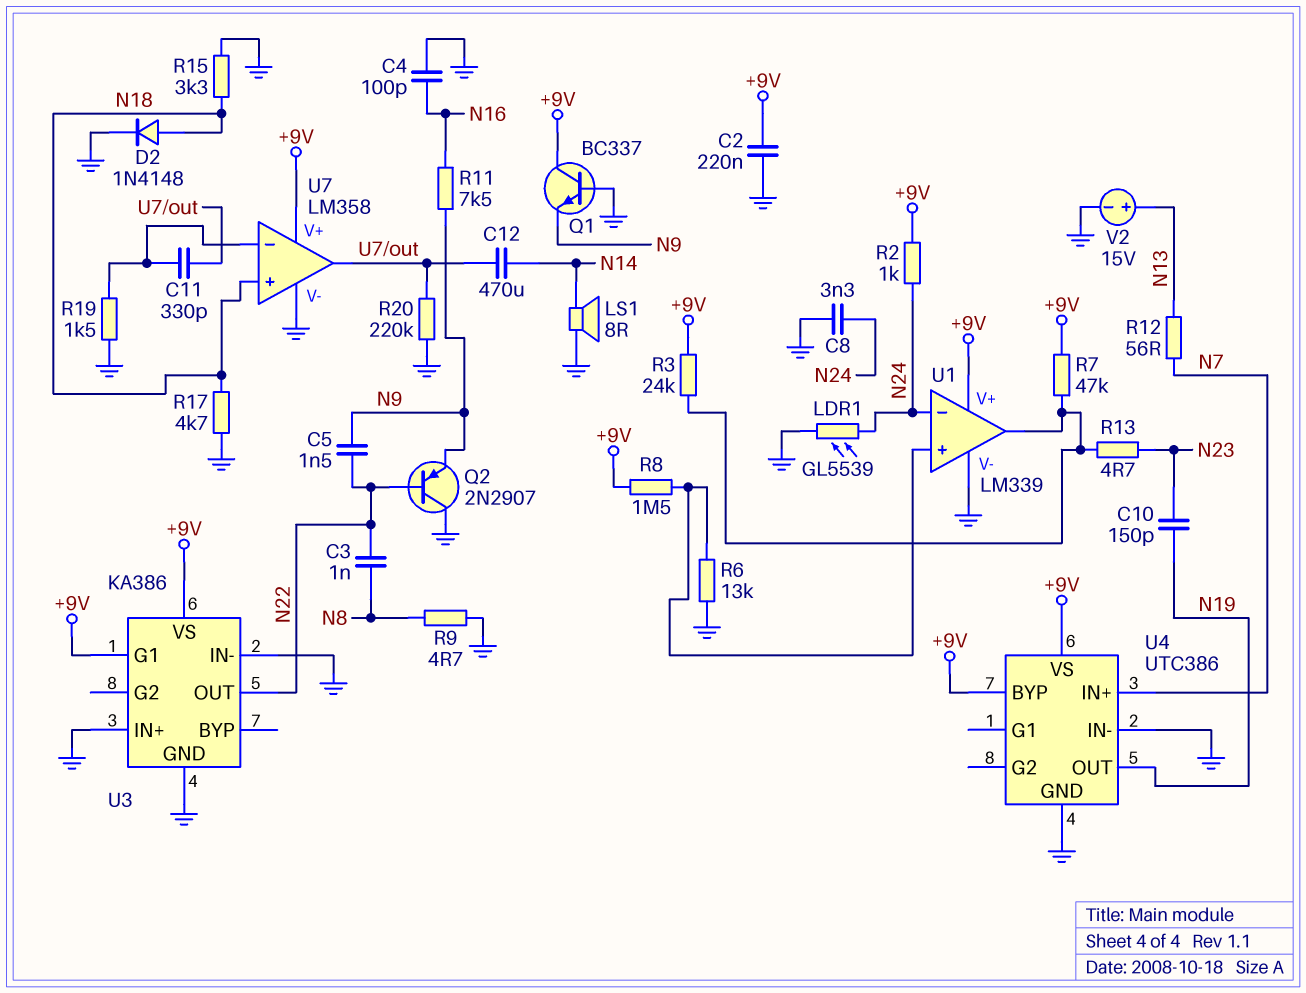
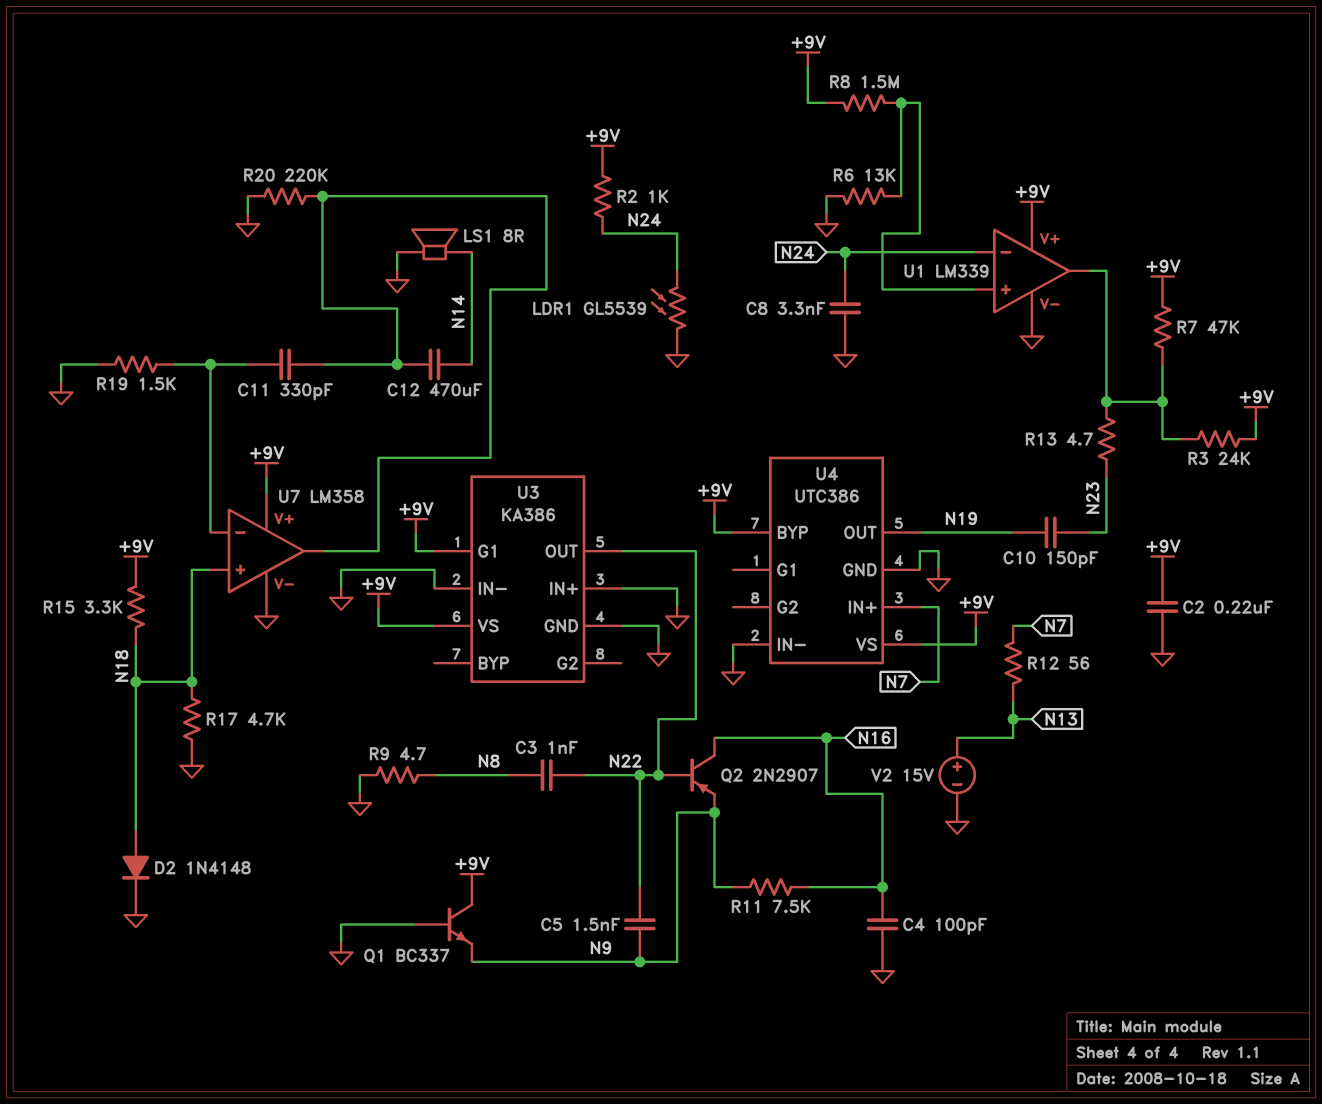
Q2: PNP 2N2907 (B N22, C GND, E N9) -> PNP 2N2907 (B N22, C N16, E N9)
R15: 3.3k (GND, N18) -> 3.3k (+9V, N18)

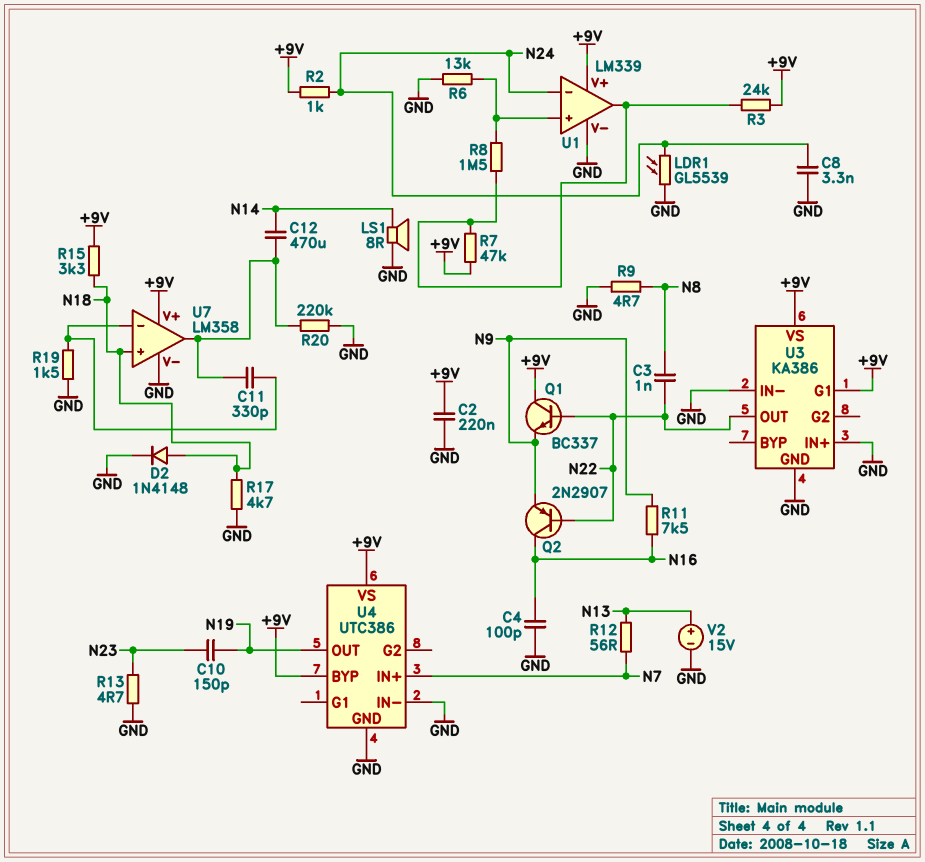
C5: 1.5nF (N9, N22) -> none
Q1: NPN BC337 (B GND, C +9V, E N9) -> NPN BC337 (B N22, C +9V, E N9)
R8: 1.5M (+9V, U1/in+) -> 1.5M (U1/in+, U1/out)
R13: 4.7 (N23, U1/out) -> 4.7 (GND, N23)

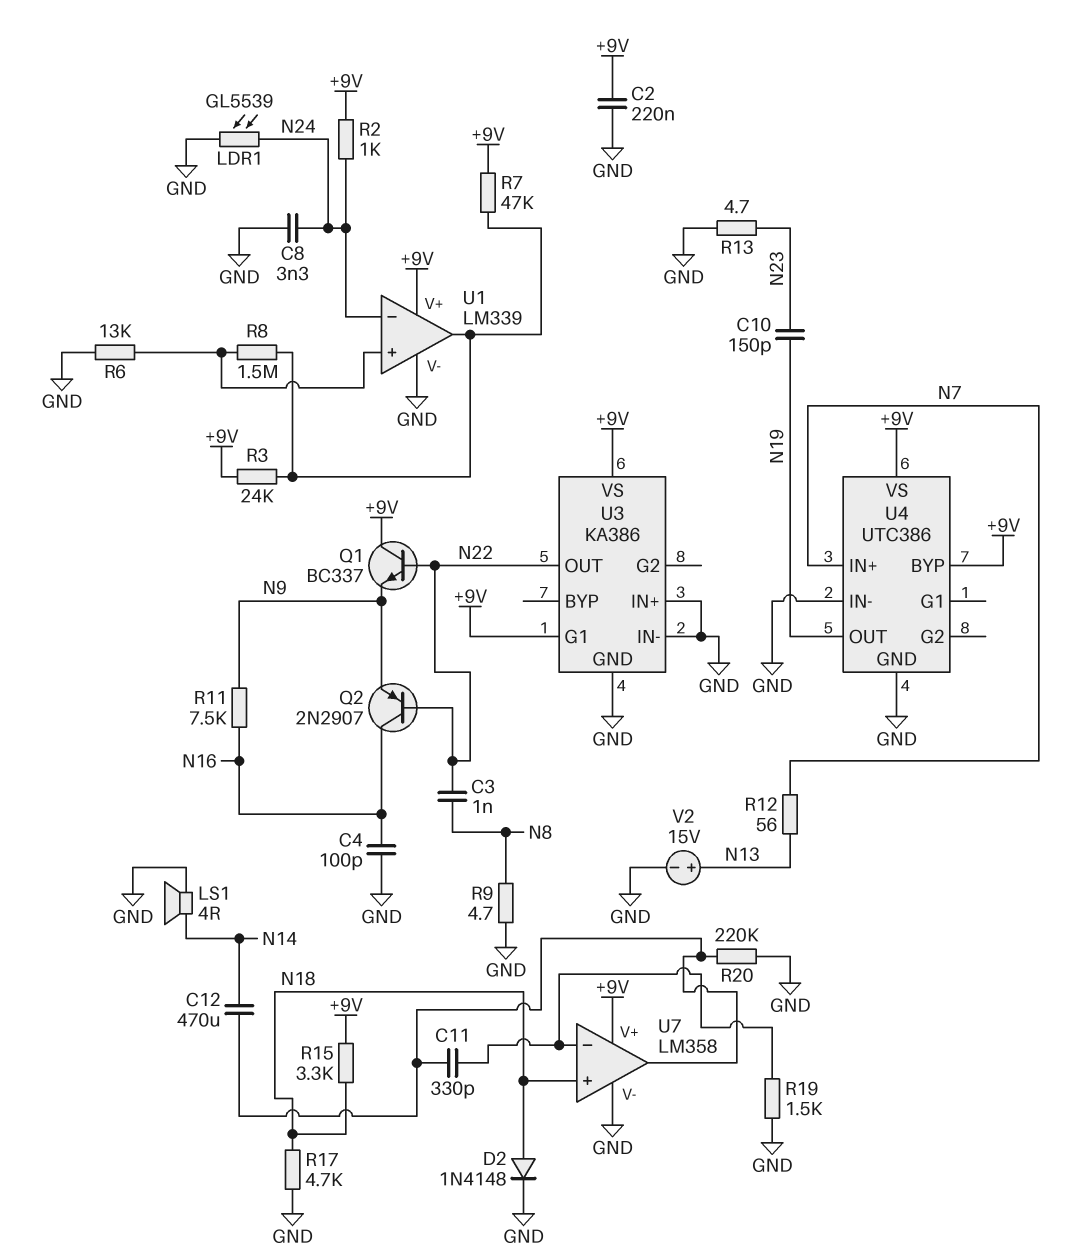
LS1: speaker 8R (GND, N14) -> speaker 4R (GND, N14)

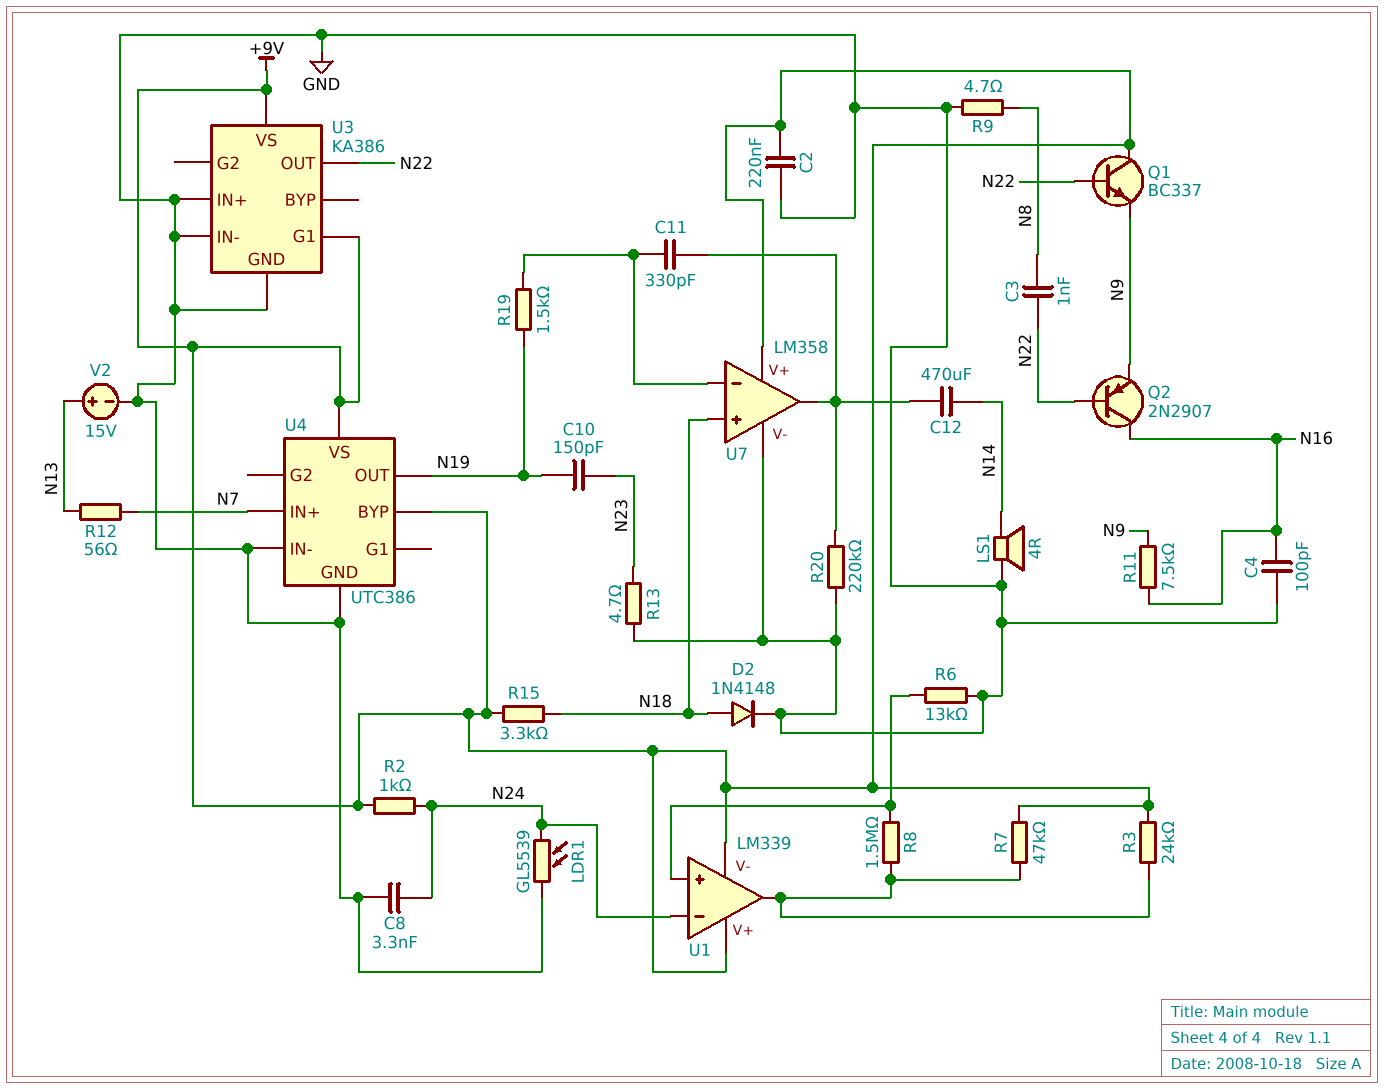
R17: 4.7k (GND, N18) -> none
R19: 1.5k (GND, U7/in-) -> 1.5k (N19, U7/in-)
U1 pin V-: GND -> +9V

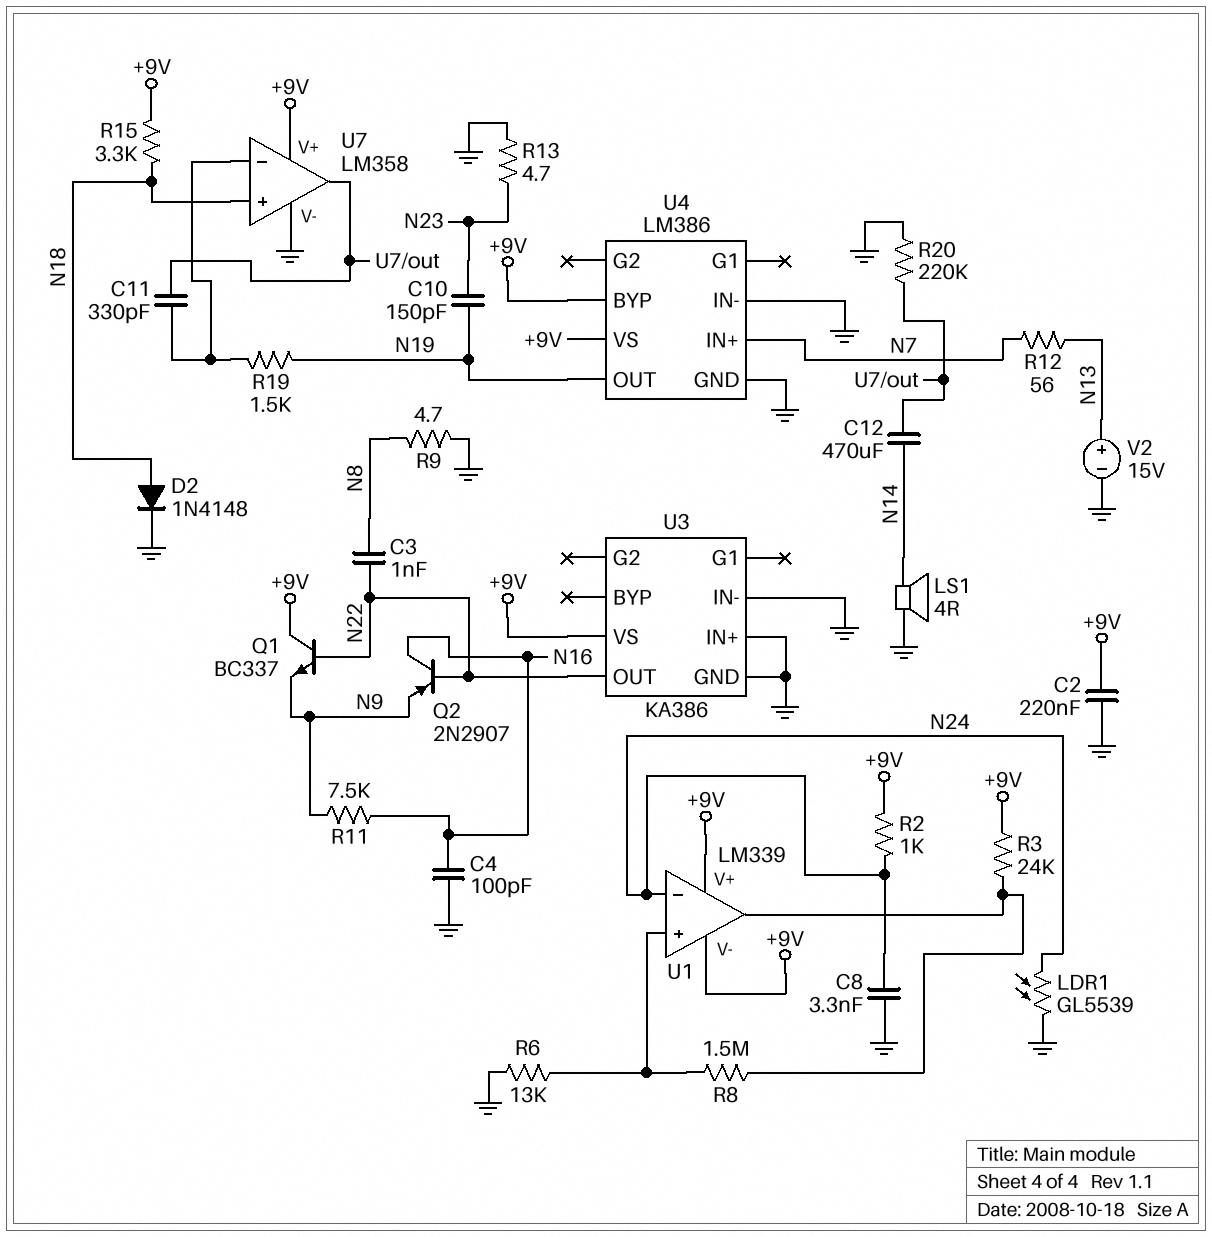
R7: 47k (+9V, U1/out) -> none
U3 pin G1: +9V -> none
U4: UTC386 -> LM386

